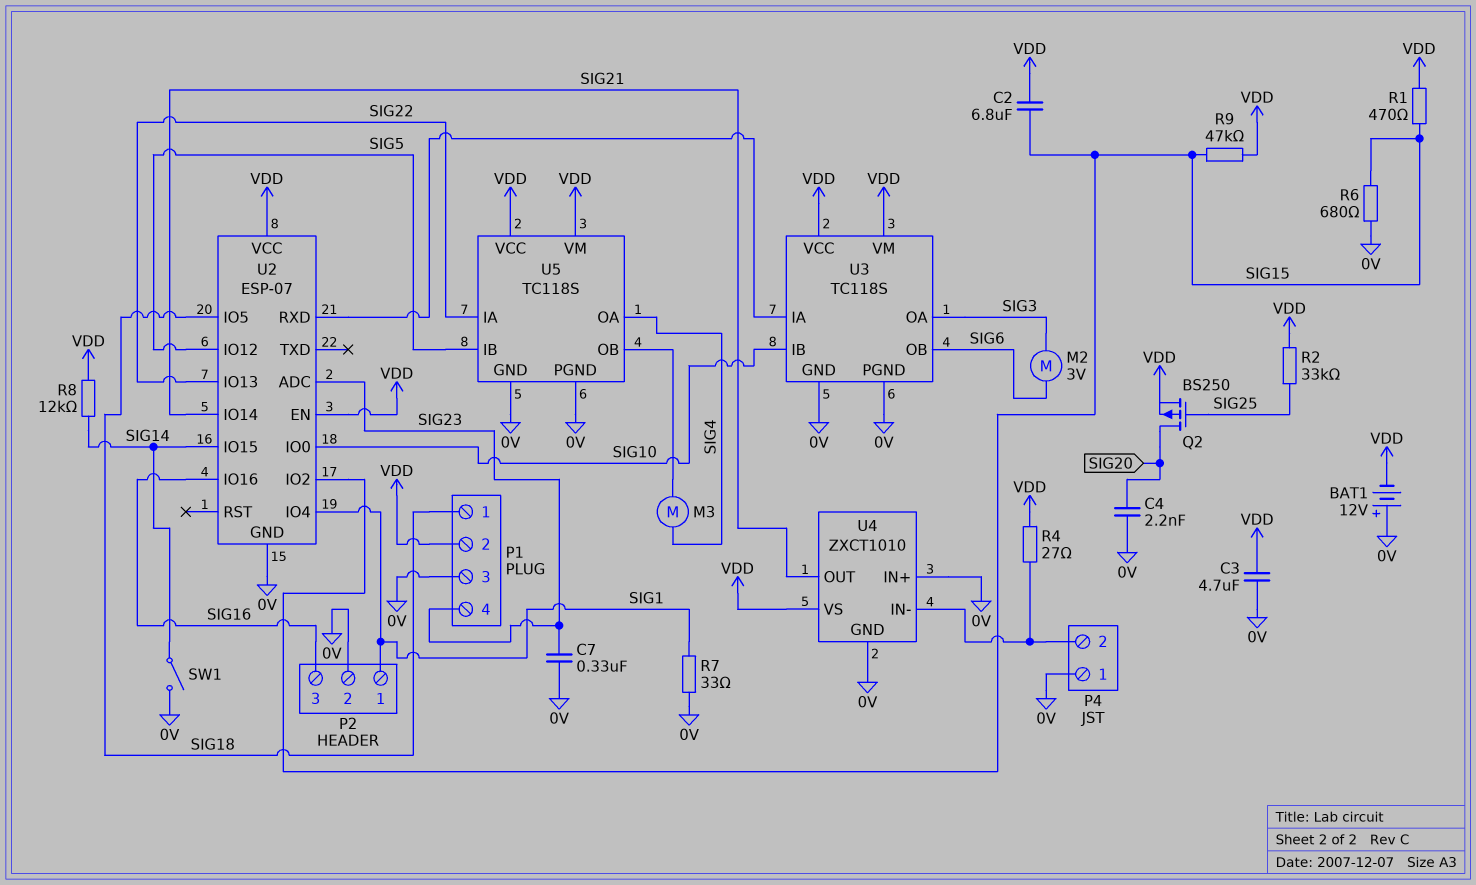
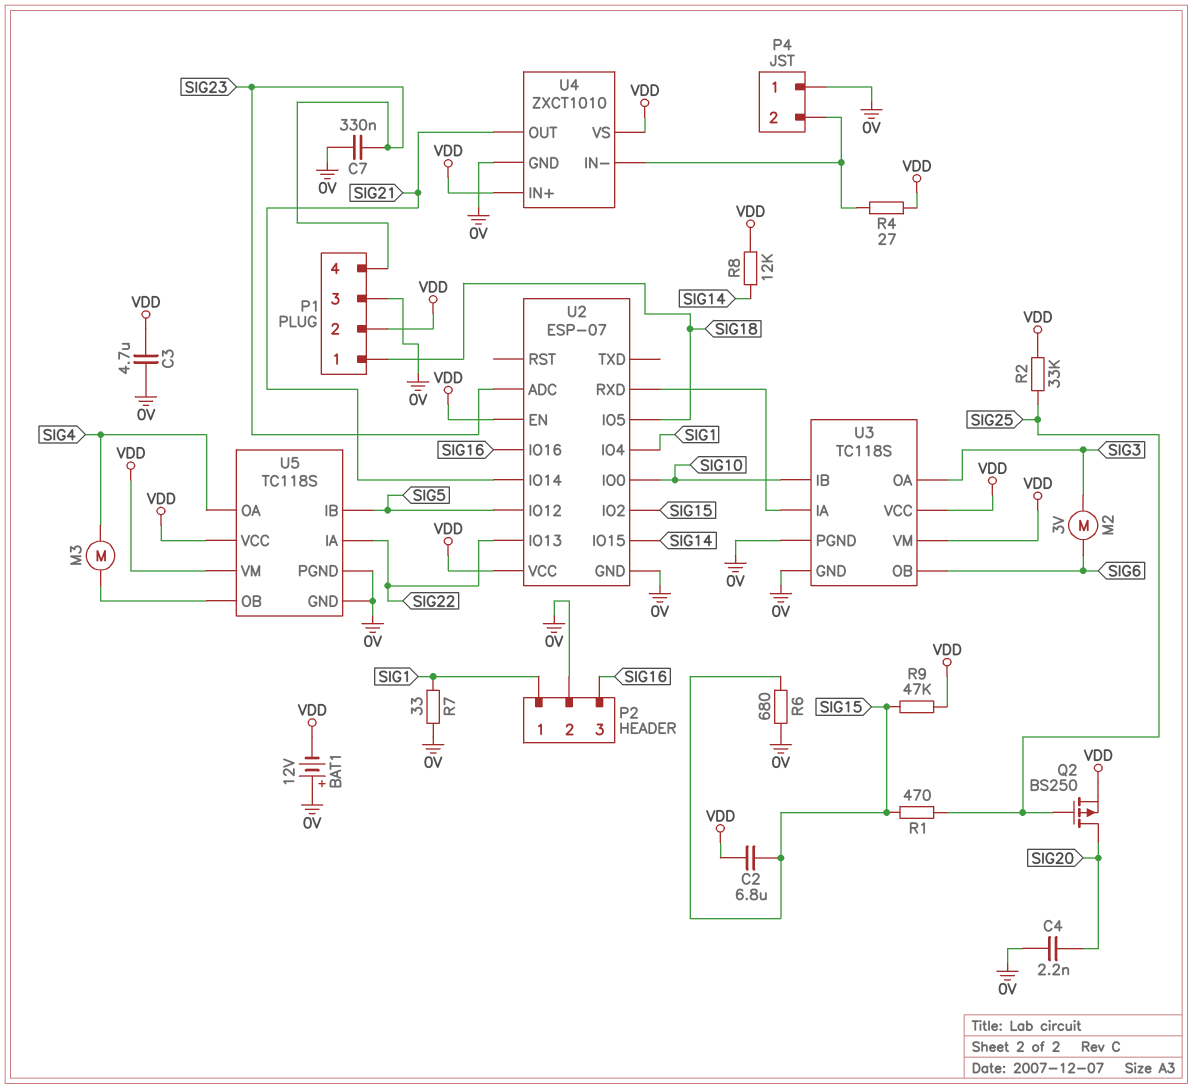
R1: 470 (SIG15, VDD) -> 470 (SIG15, SIG25)
SW1: switch (0V, SIG14) -> none
U4 pin IN+: 0V -> VDD

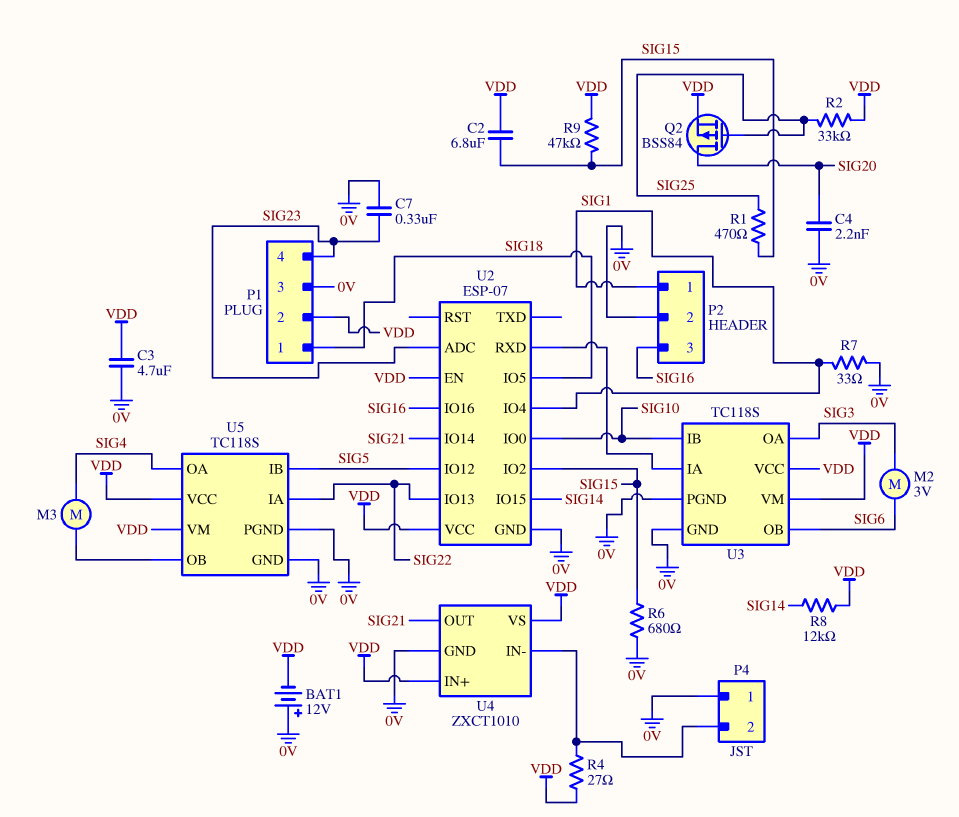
Q2: PMOS BS250 (G SIG25, D SIG20, S VDD) -> PMOS BSS84 (G SIG25, D SIG20, S VDD)

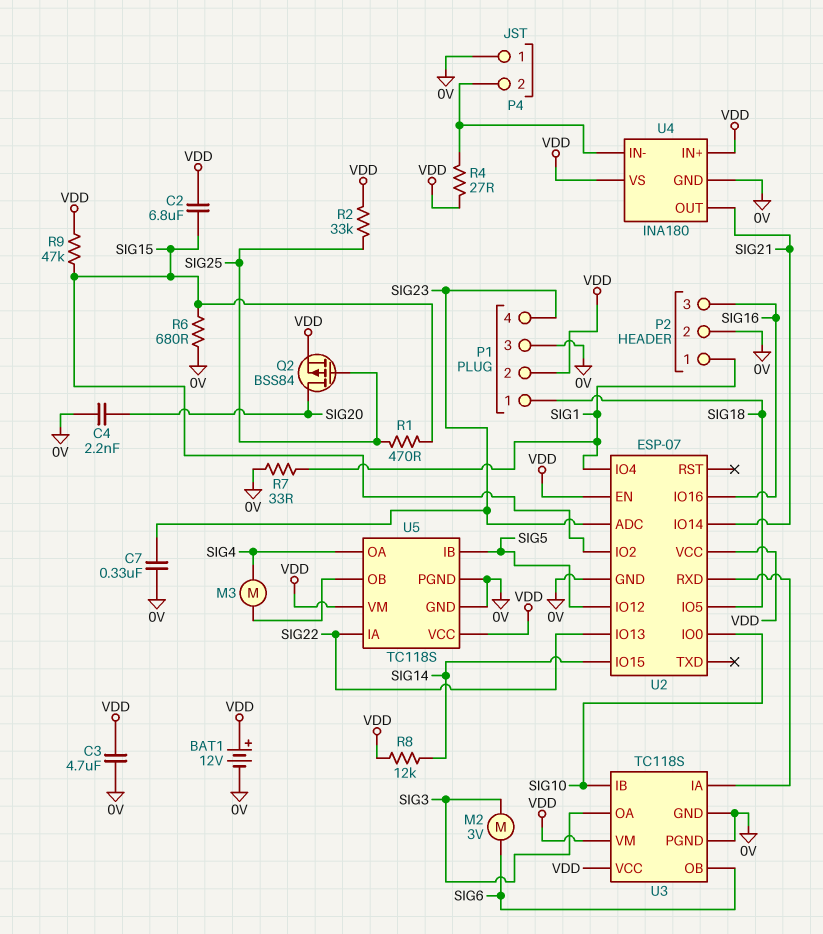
BAT1: 12V (plus 0V, minus VDD) -> 12V (plus VDD, minus 0V)
U4: ZXCT1010 -> INA180

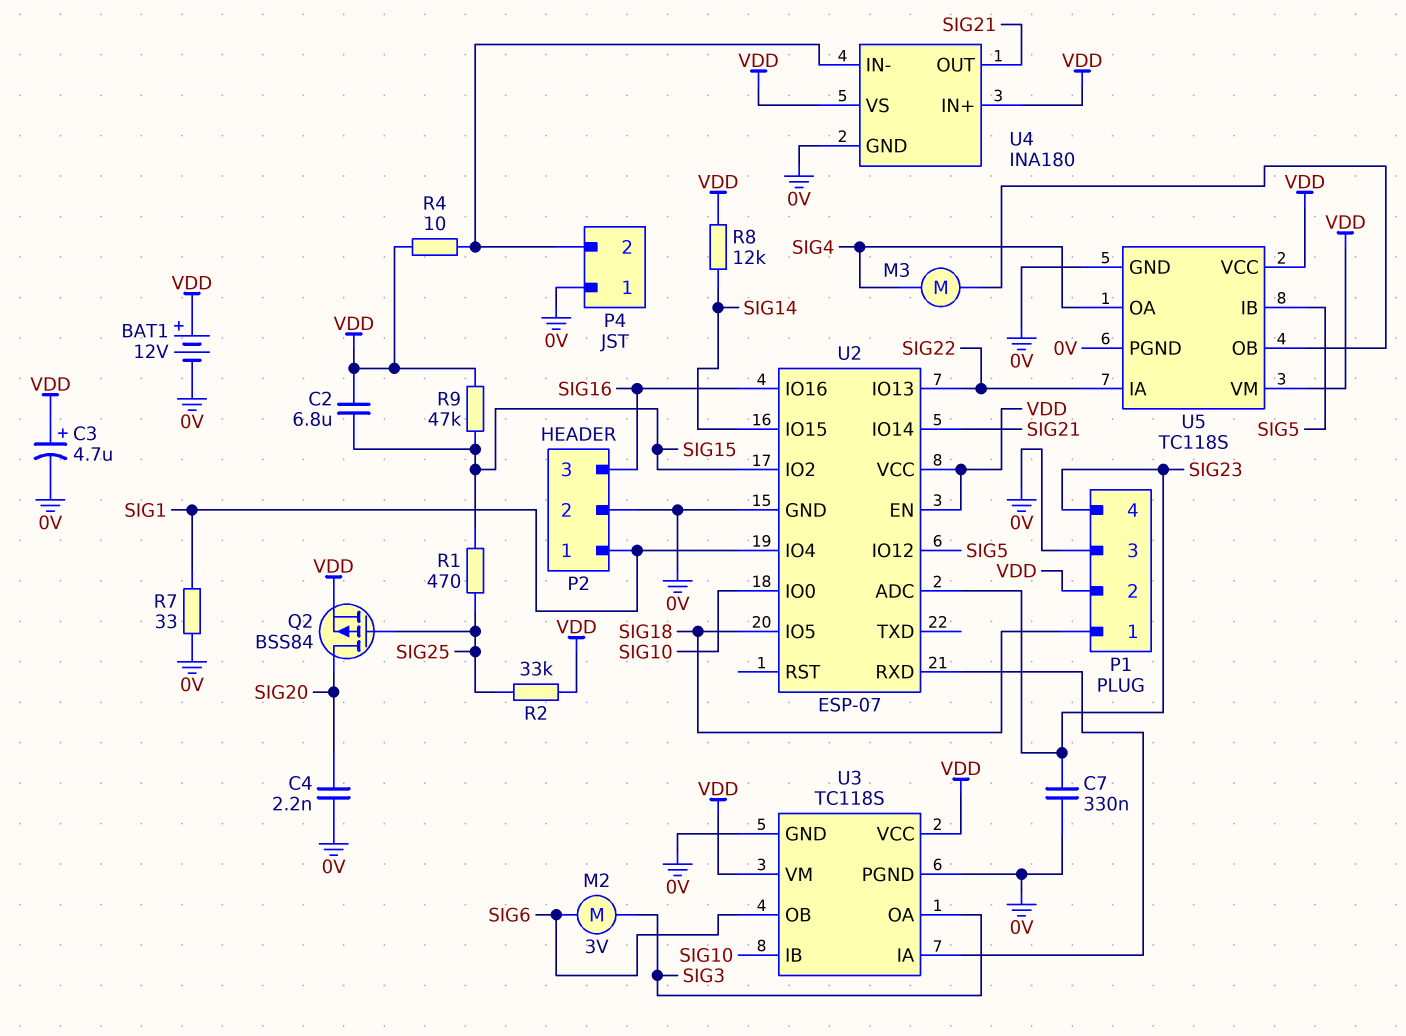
C3: 4.7uF (0V, VDD) -> 4.7uF (plus VDD, minus 0V)
R4: 27 (P4/2, VDD) -> 10 (P4/2, VDD)
R6: 680 (0V, SIG15) -> none

